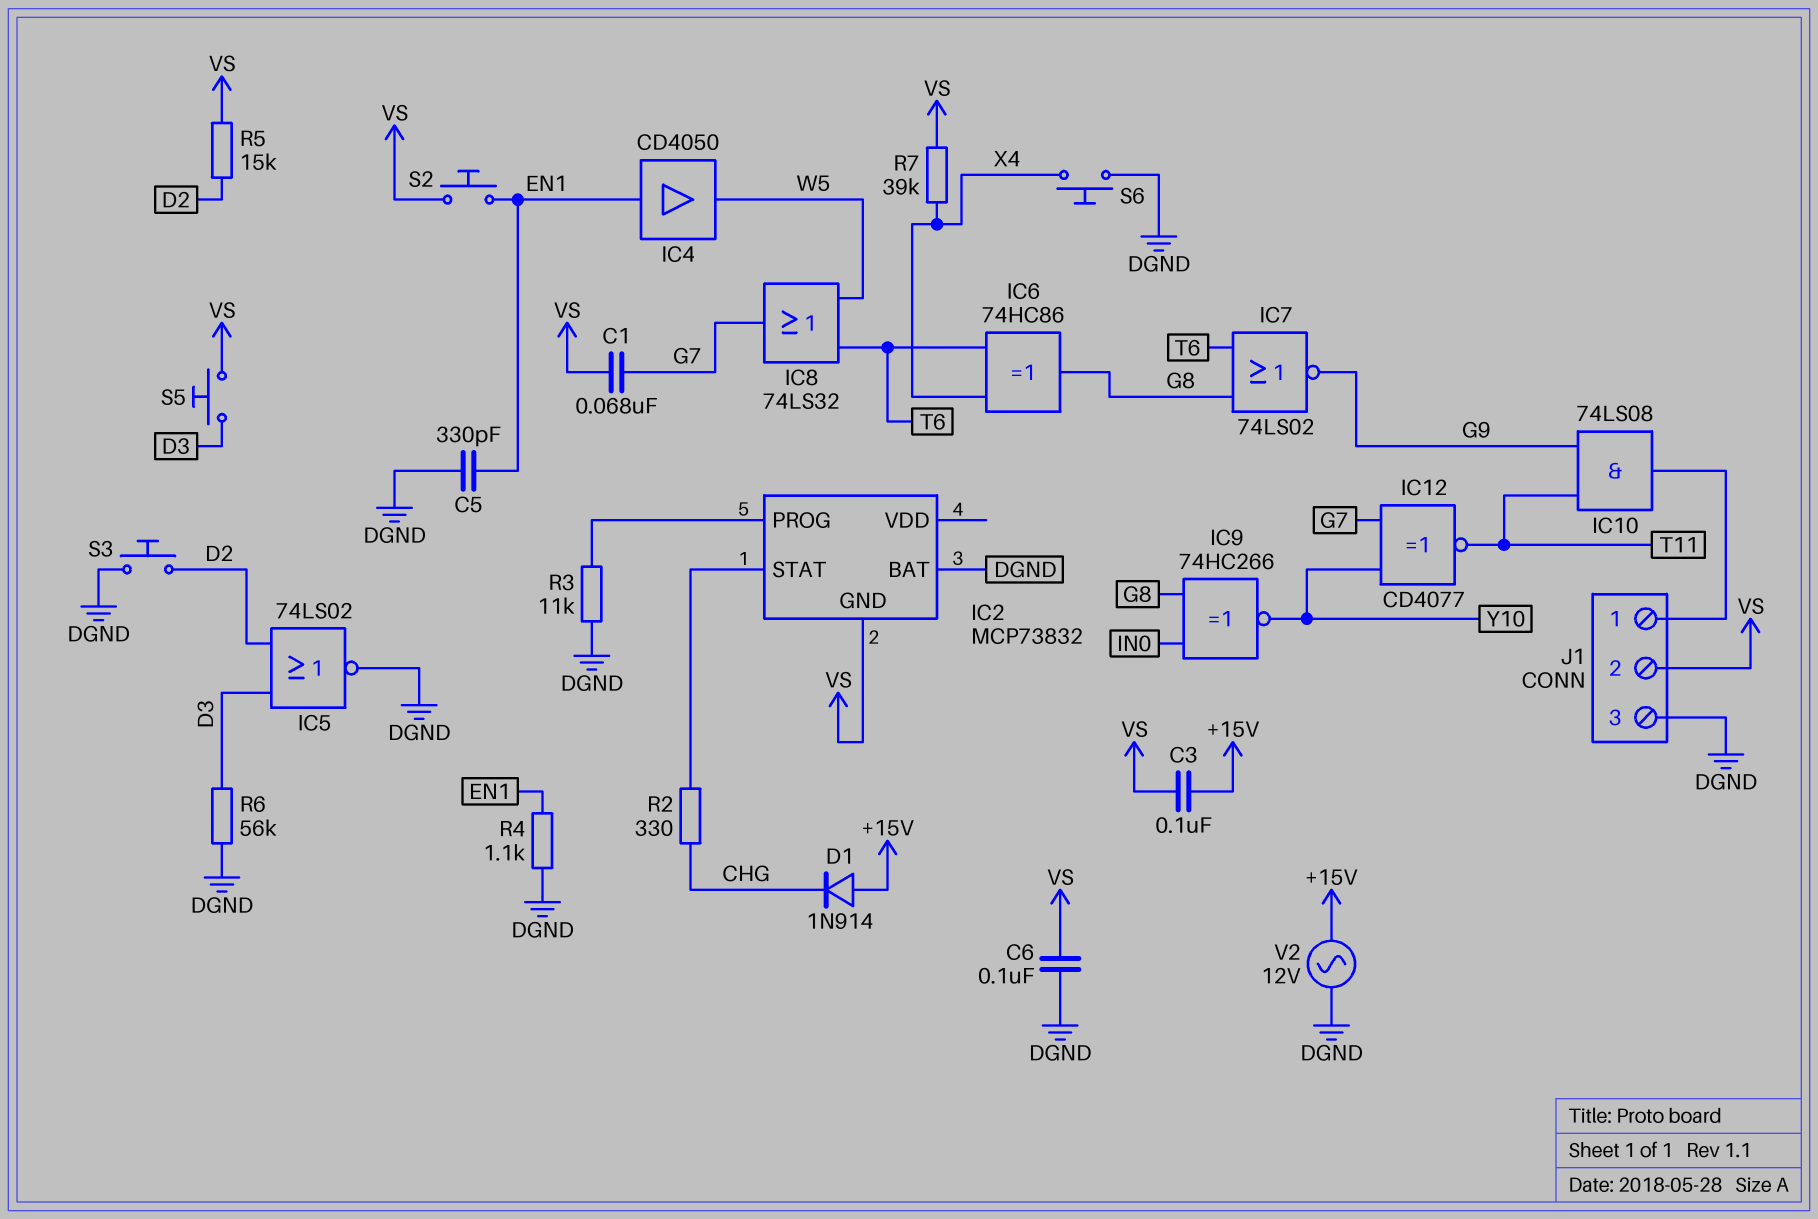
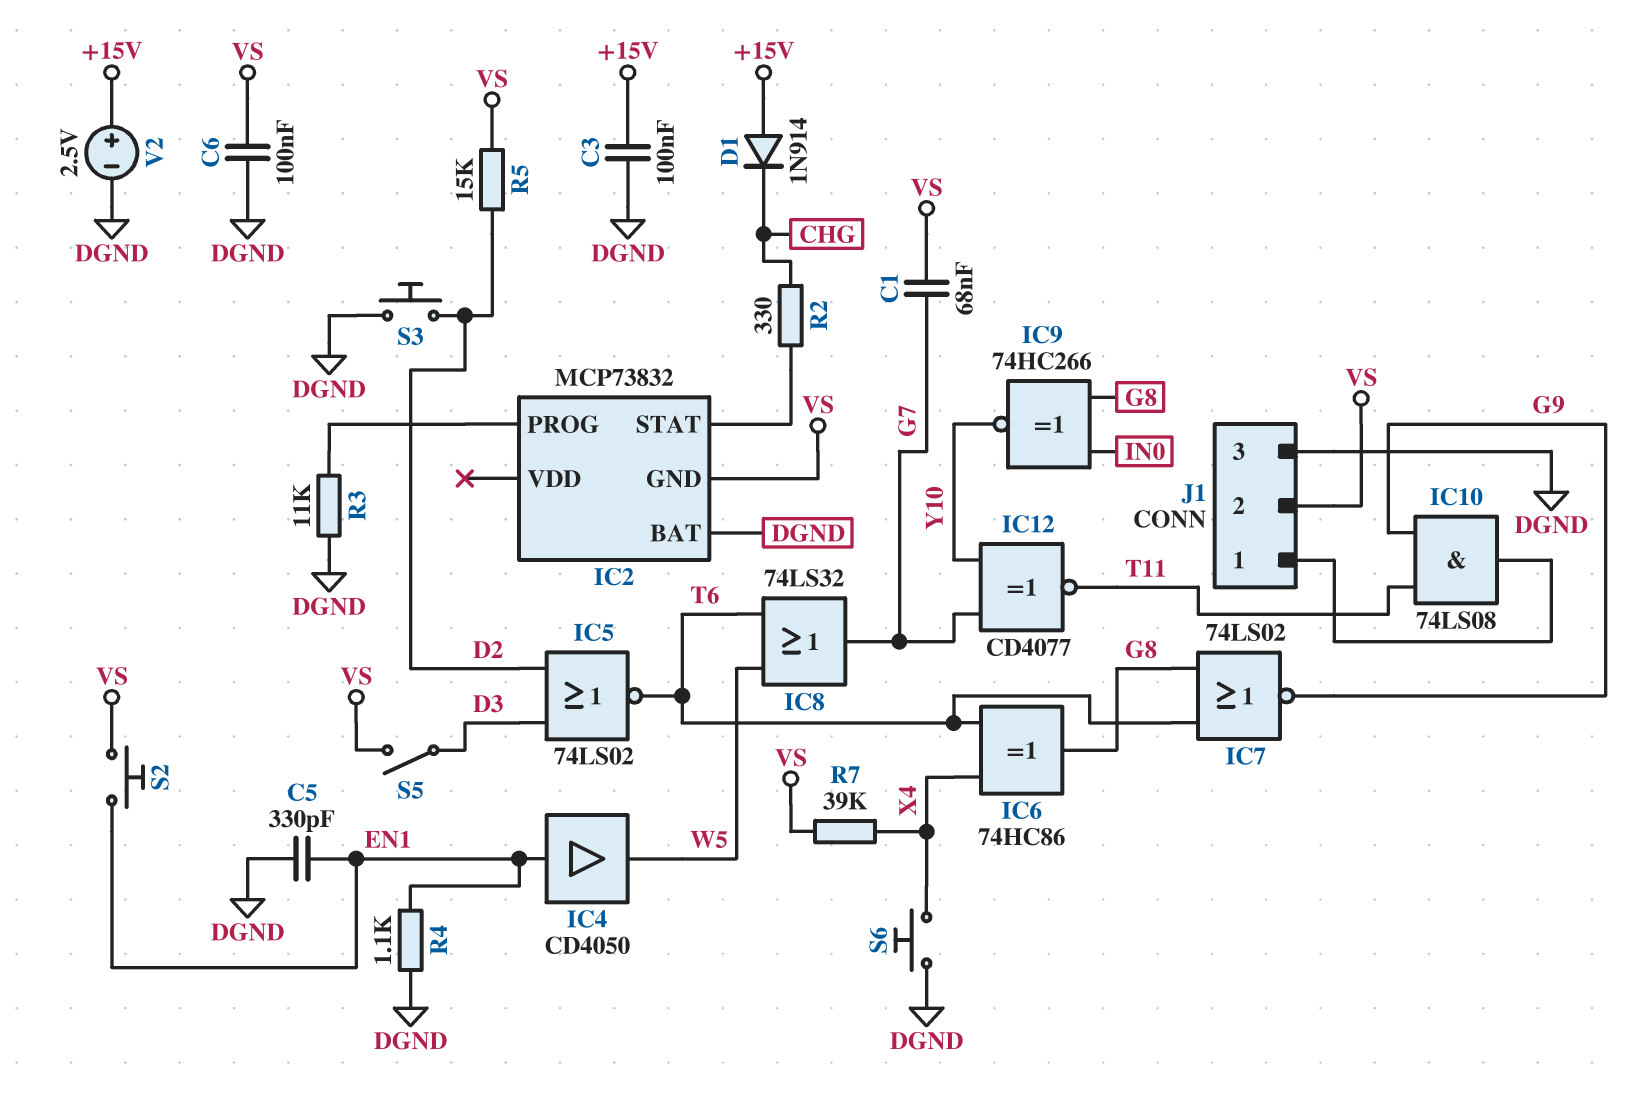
C3: 100nF (+15V, VS) -> 100nF (+15V, DGND)
IC5: NOR 74LS02 (in D2, in D3, out DGND) -> NOR 74LS02 (in D2, in D3, out T6)
R6: 56k (D3, DGND) -> none
S5: button (D3, VS) -> switch (D3, VS)
V2: AC 12V (+15V, DGND) -> 2.5V (plus +15V, minus DGND)

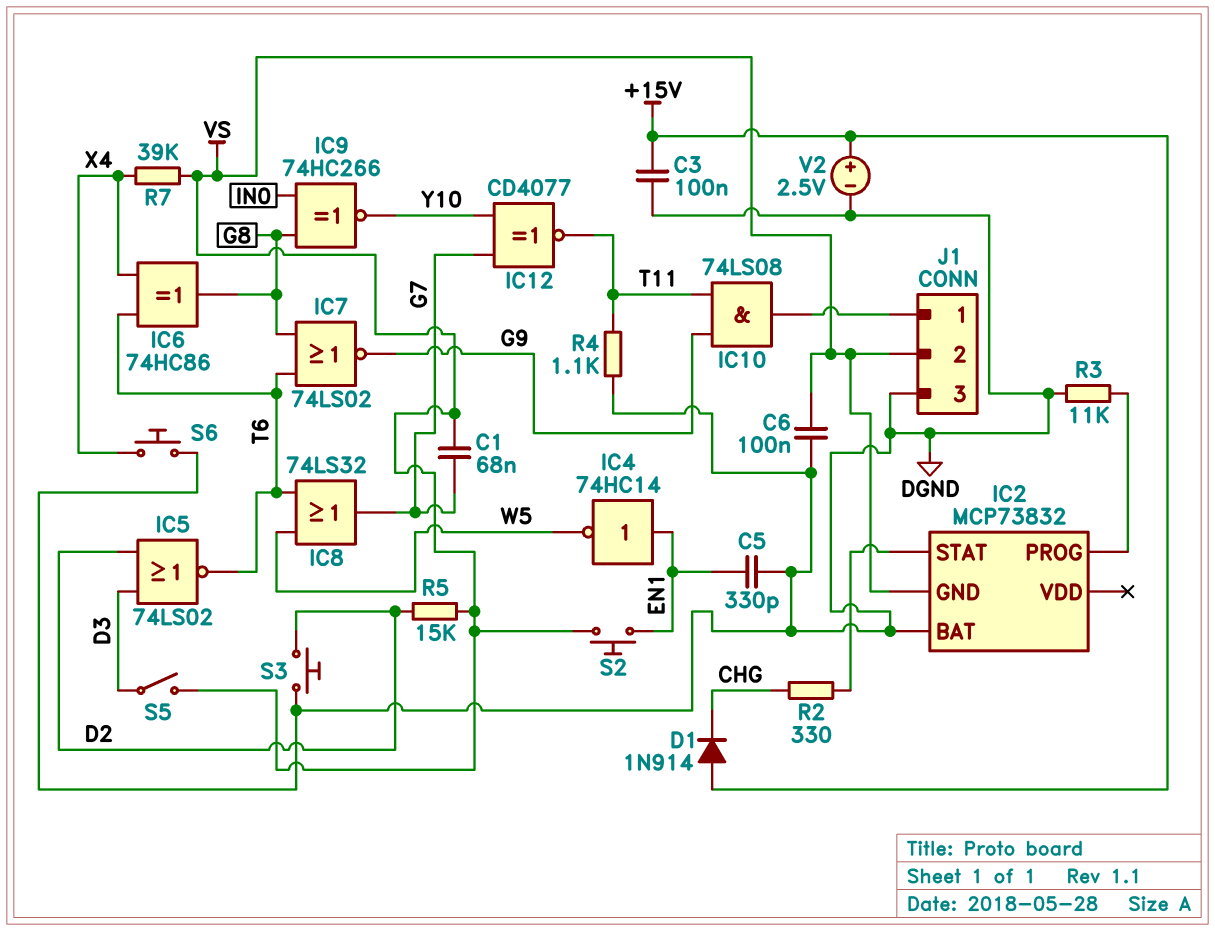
IC4: buffer CD4050 (in EN1, out W5) -> NOT 74HC14 (in EN1, out W5)
R4: 1.1k (DGND, EN1) -> 1.1k (DGND, T11)

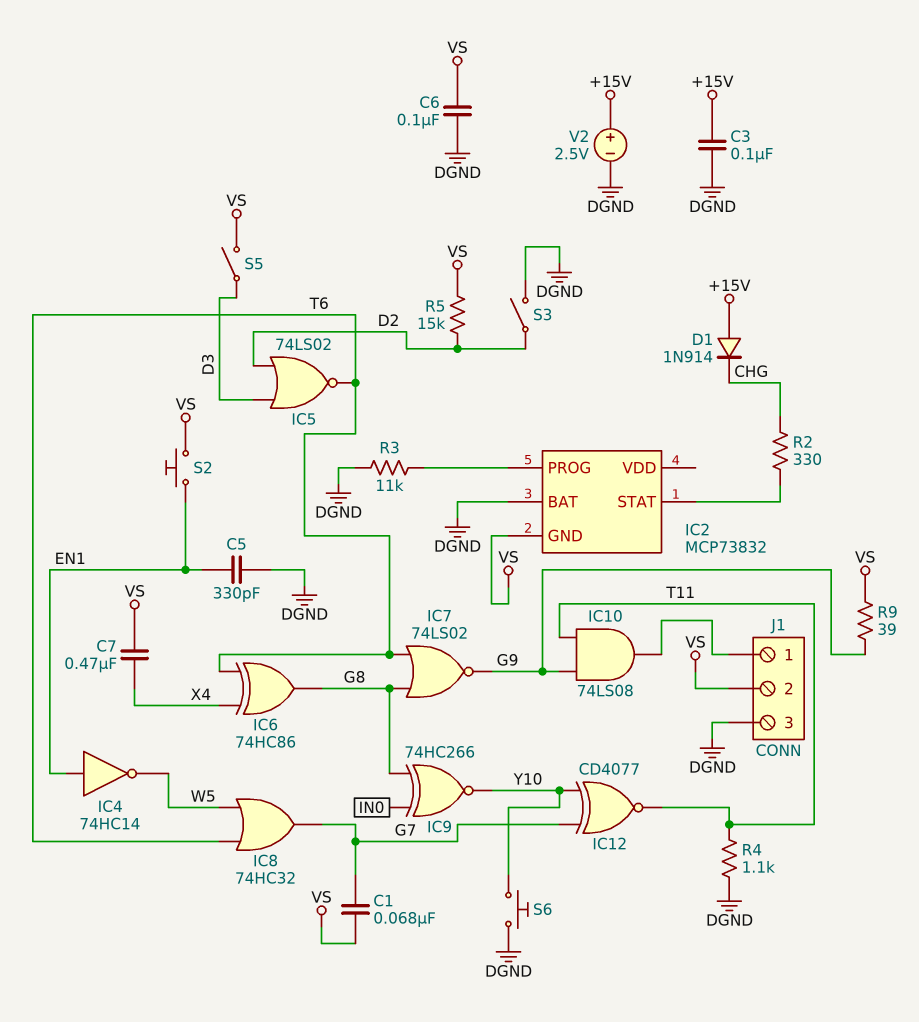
C7: none -> 470nF (VS, X4)
IC8: OR 74LS32 (in T6, in W5, out G7) -> OR 74HC32 (in T6, in W5, out G7)
R7: 39k (VS, X4) -> none
R9: none -> 39 (G9, VS)
S3: button (D2, DGND) -> switch (D2, DGND)
S6: button (DGND, X4) -> button (DGND, Y10)

